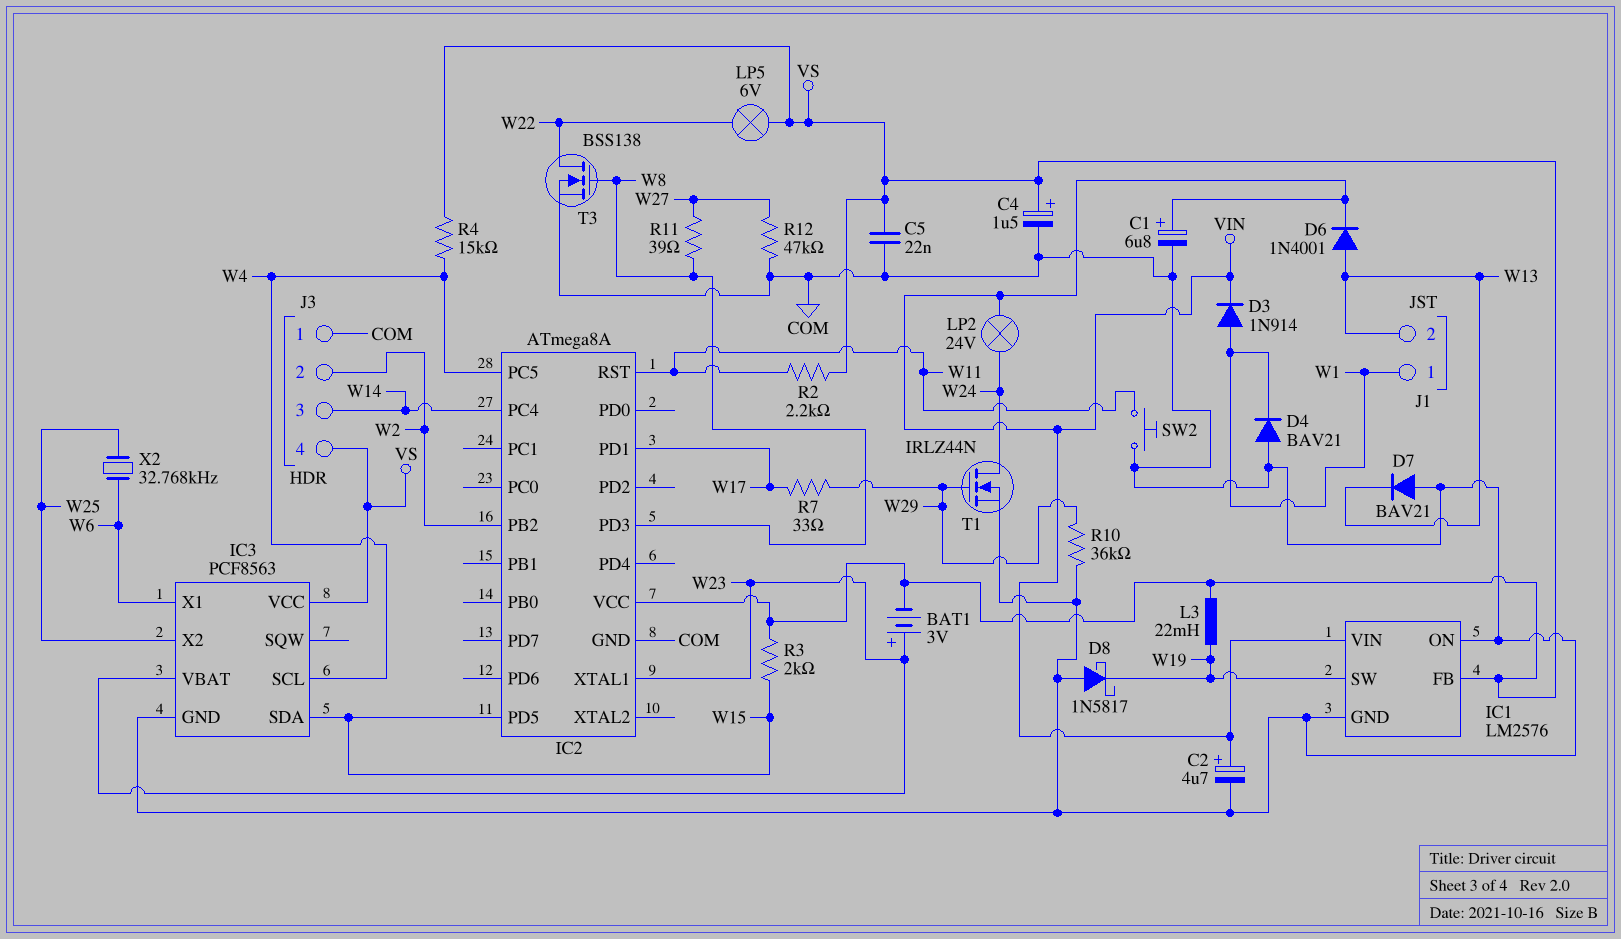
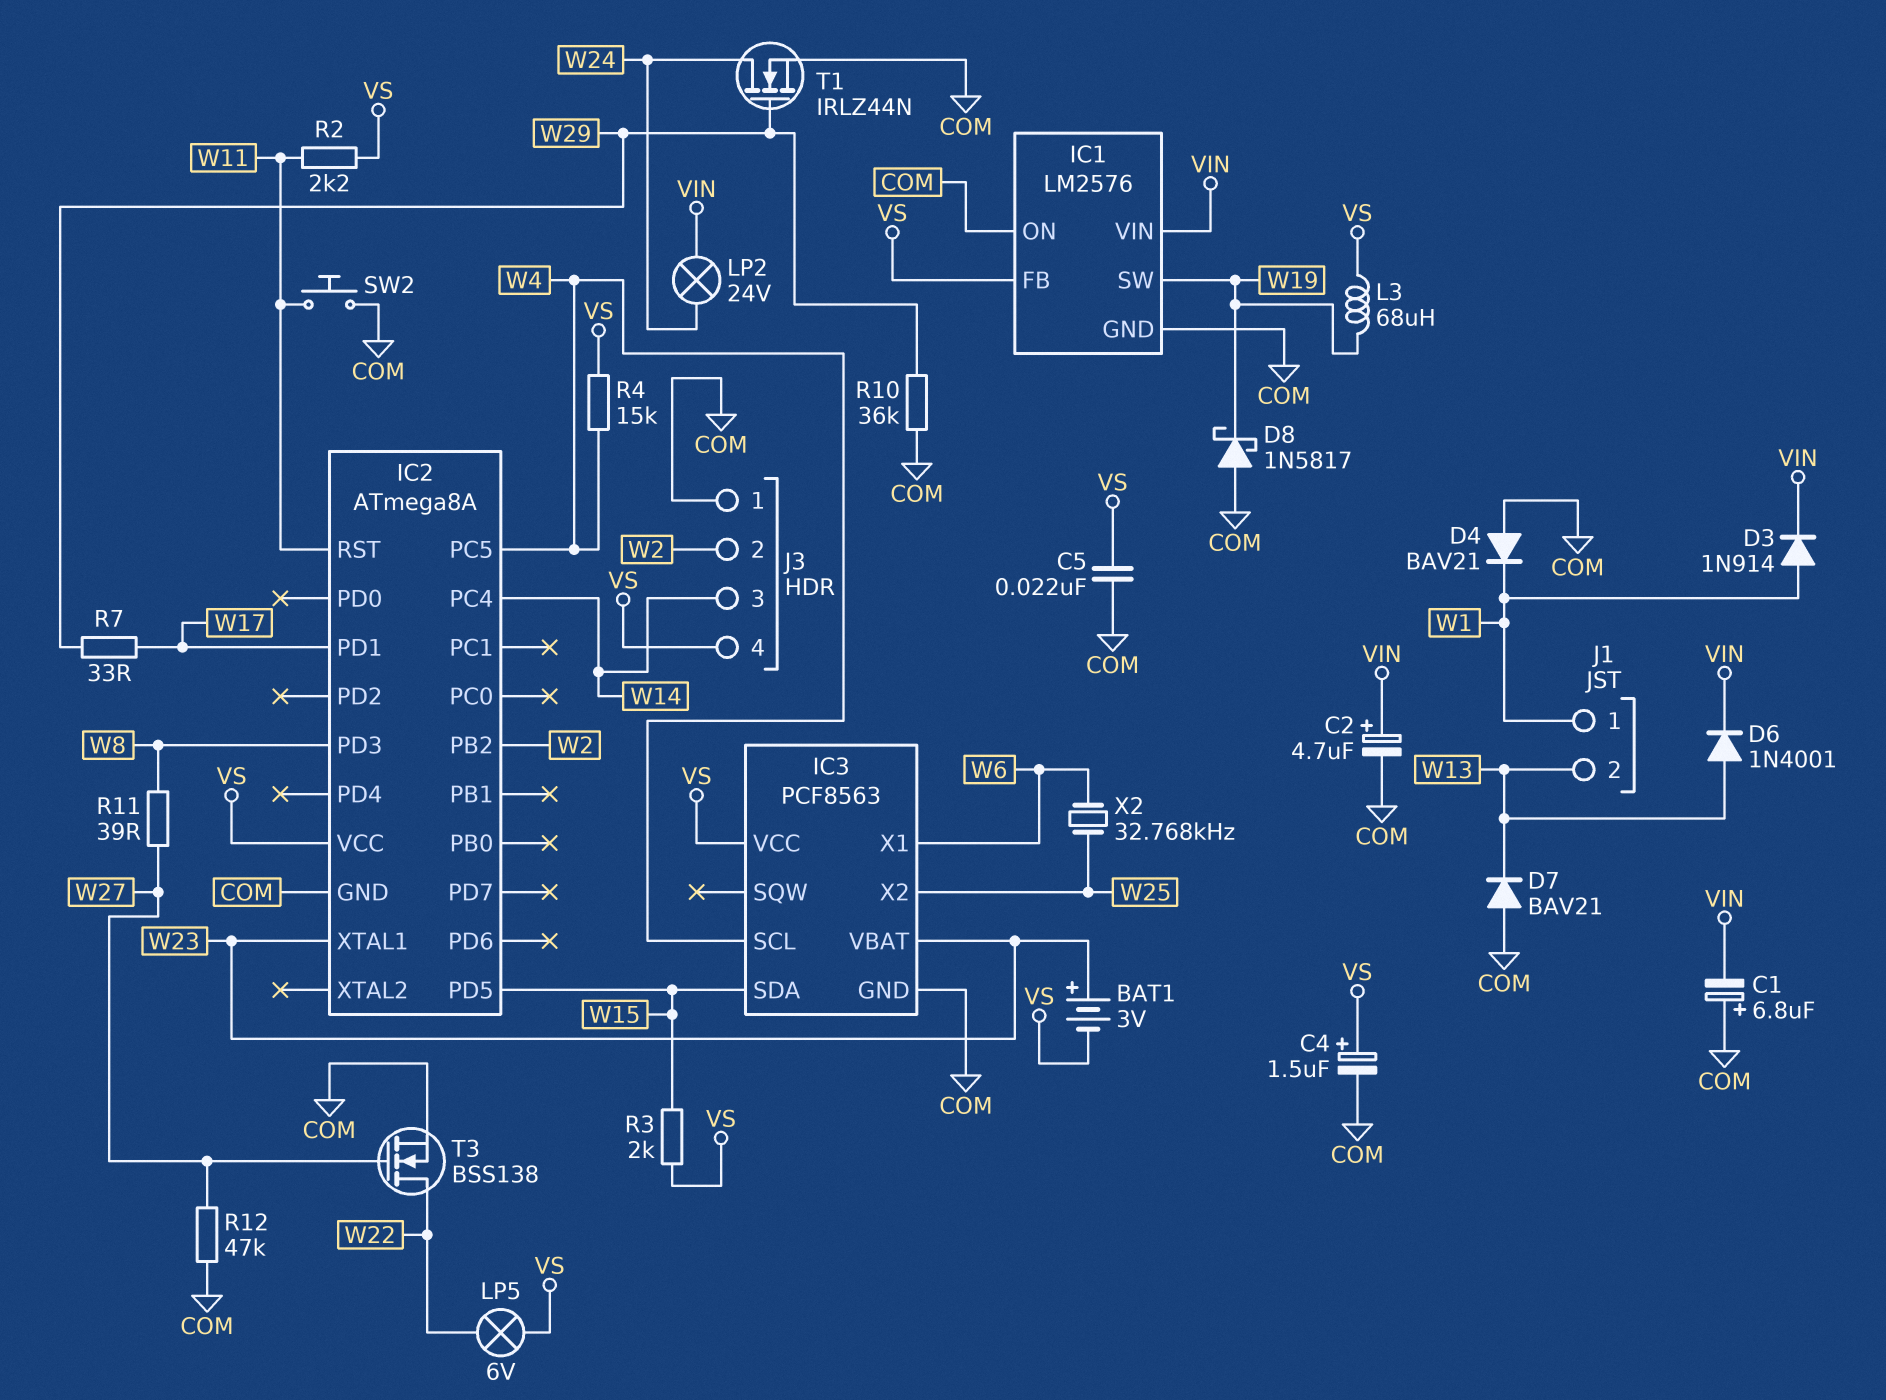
C1: 6.8uF (plus VIN, minus COM) -> 6.8uF (plus COM, minus VIN)
L3: 22mH (VS, W19) -> 68uH (VS, W19)
T3: NMOS BSS138 (G W8, D W22, S COM) -> NMOS BSS138 (G W27, D W22, S COM)

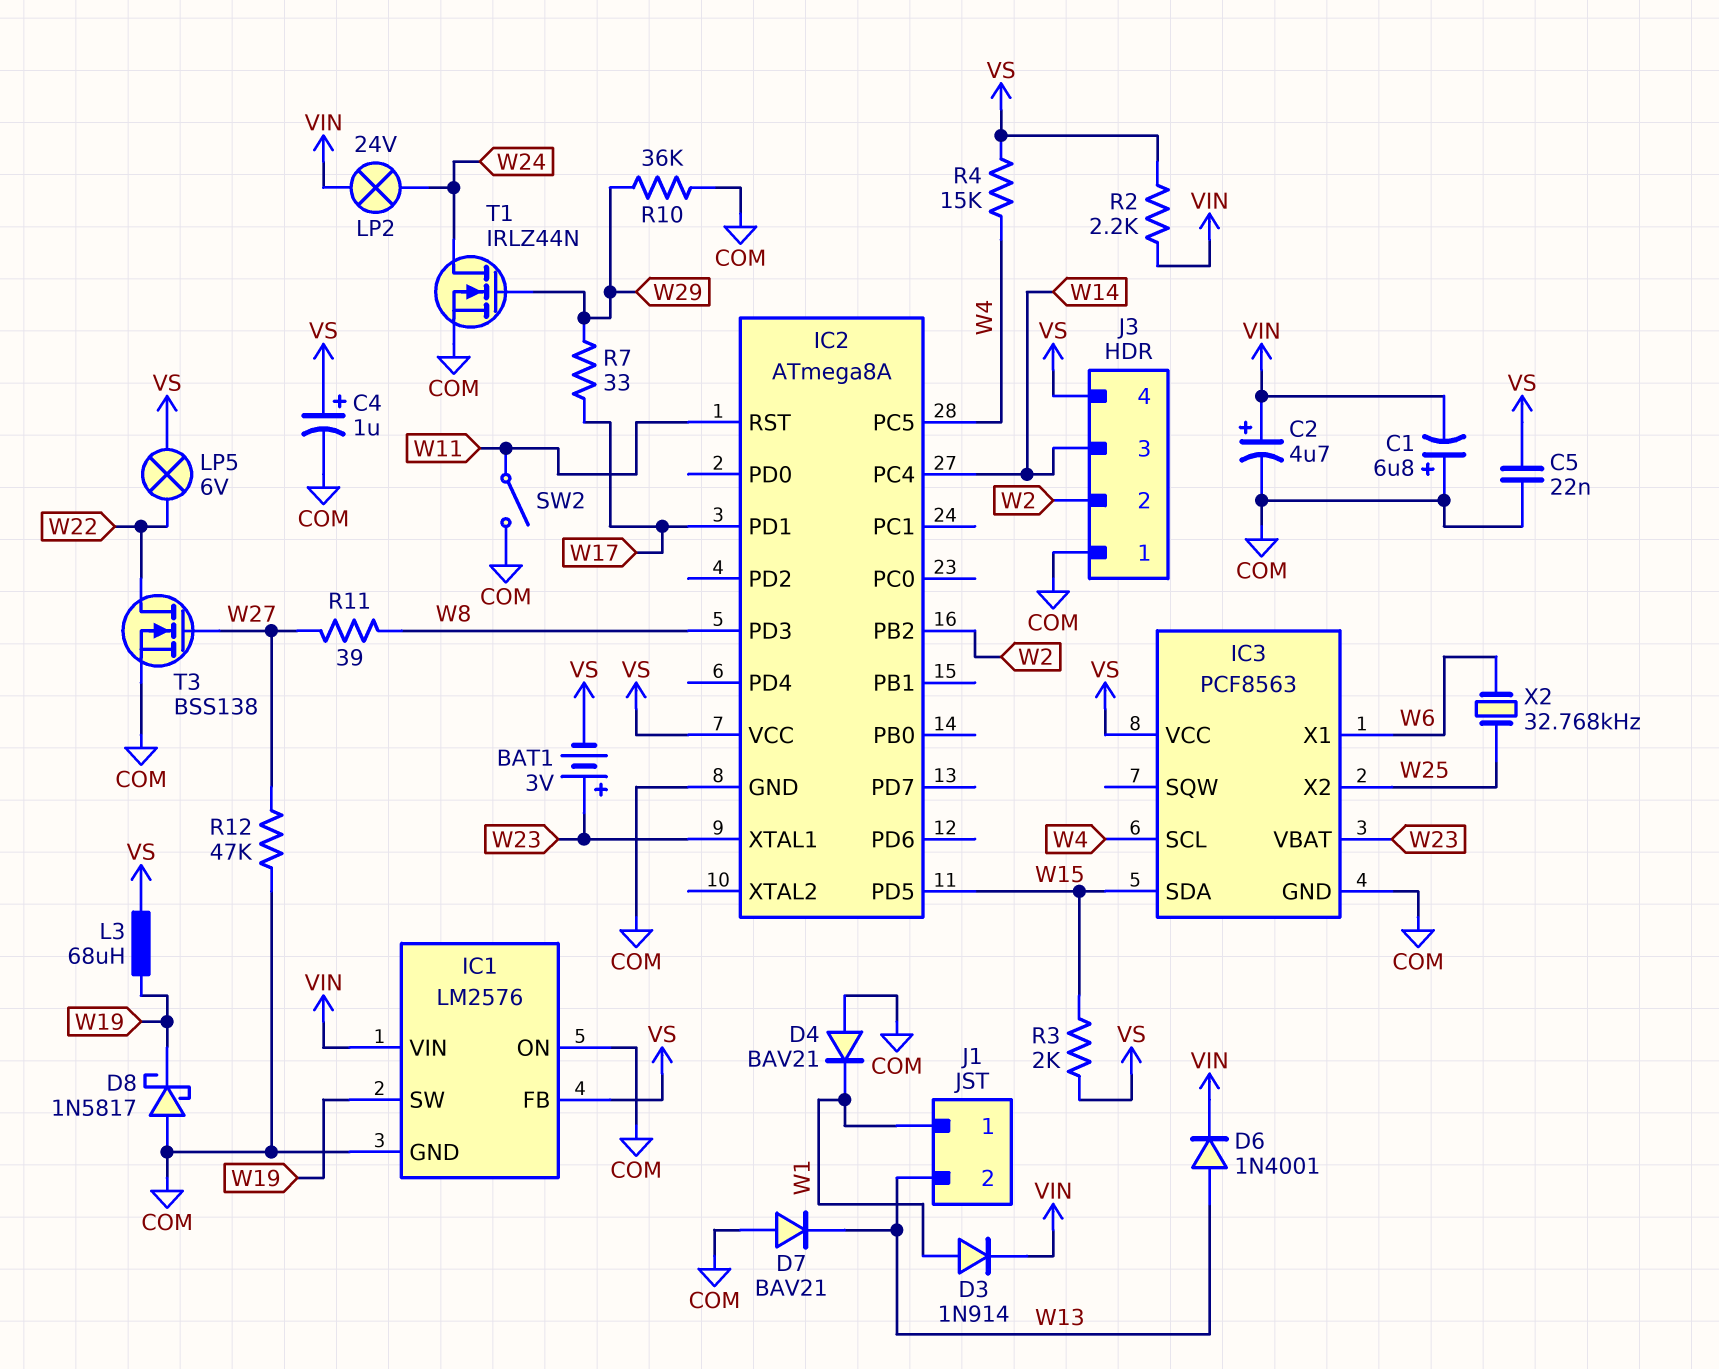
C4: 1.5uF (plus VS, minus COM) -> 1uF (plus VS, minus COM)
R2: 2.2k (VS, W11) -> 2.2k (VIN, VS)
SW2: button (COM, W11) -> switch (COM, W11)

